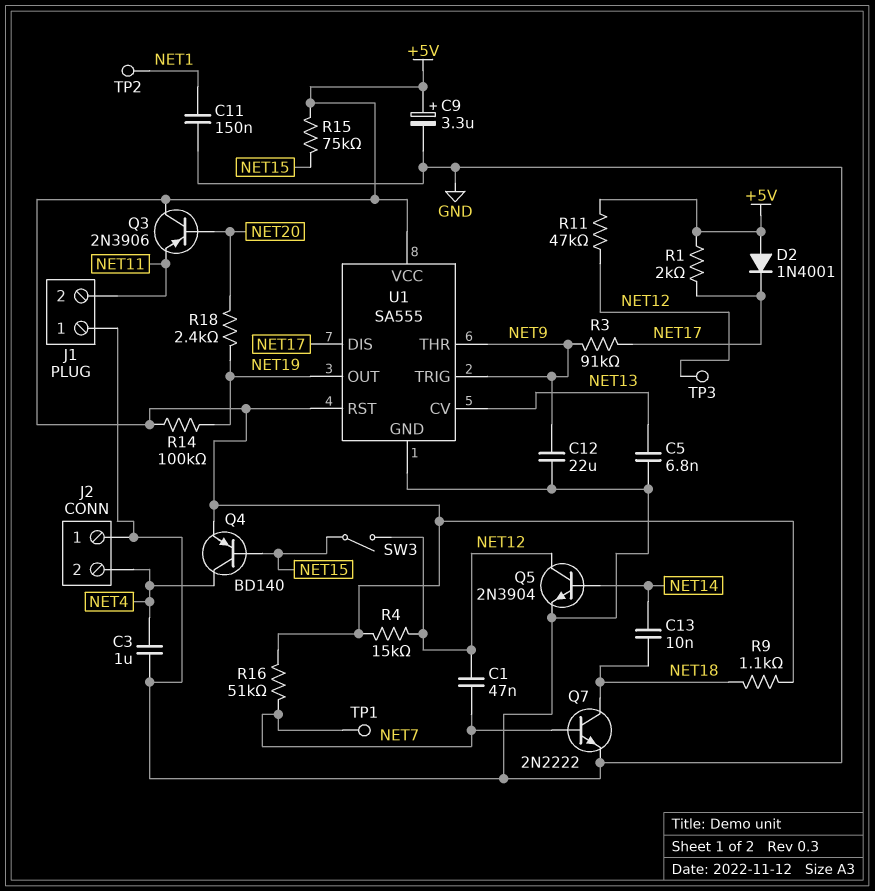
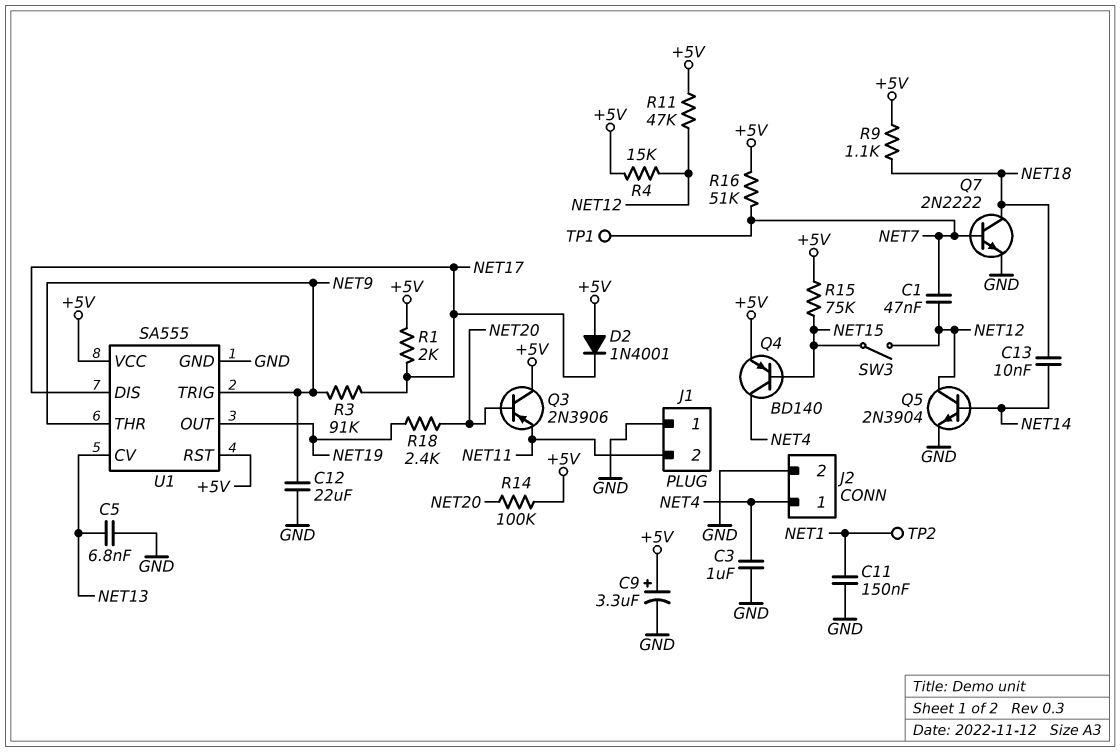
J2 pin 1: GND -> NET4
J2 pin 2: NET4 -> GND
R14: 100k (+5V, NET19) -> 100k (+5V, NET20)
TP3: test point (NET12) -> none

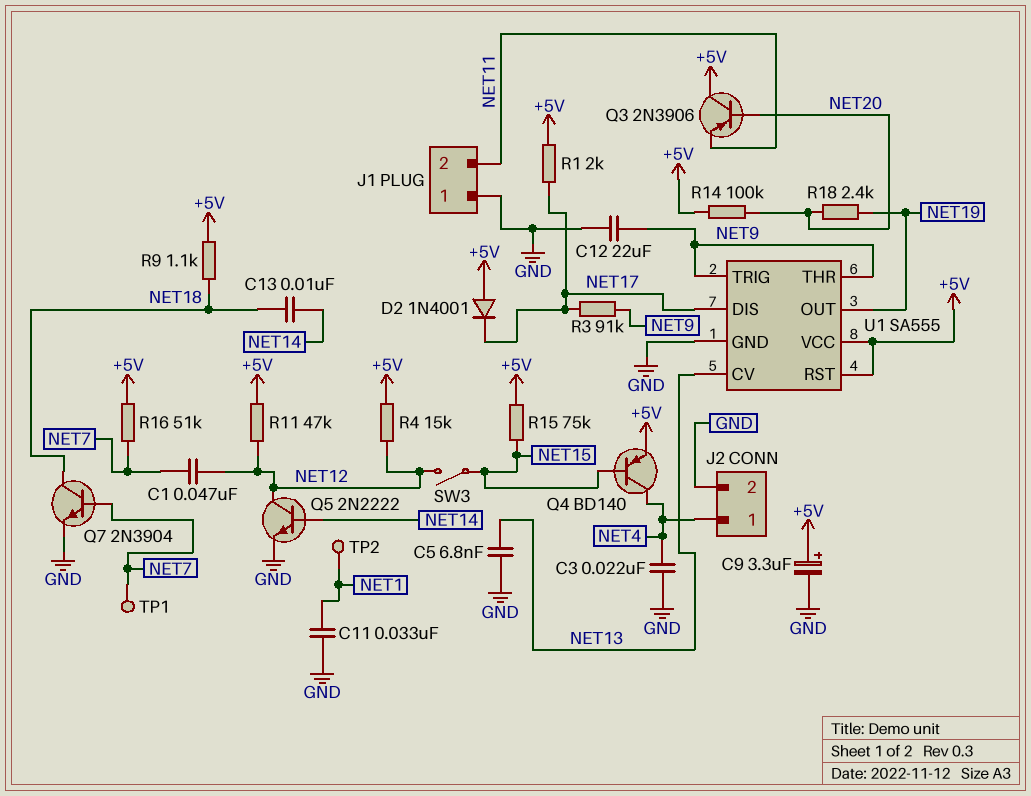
C3: 1uF (GND, NET4) -> 22nF (GND, NET4)
C11: 150nF (GND, NET1) -> 33nF (GND, NET1)
Q5: NPN 2N3904 (B NET14, C NET12, E GND) -> NPN 2N2222 (B NET14, C NET12, E GND)
Q7: NPN 2N2222 (B NET7, C NET18, E GND) -> NPN 2N3904 (B NET7, C NET18, E GND)

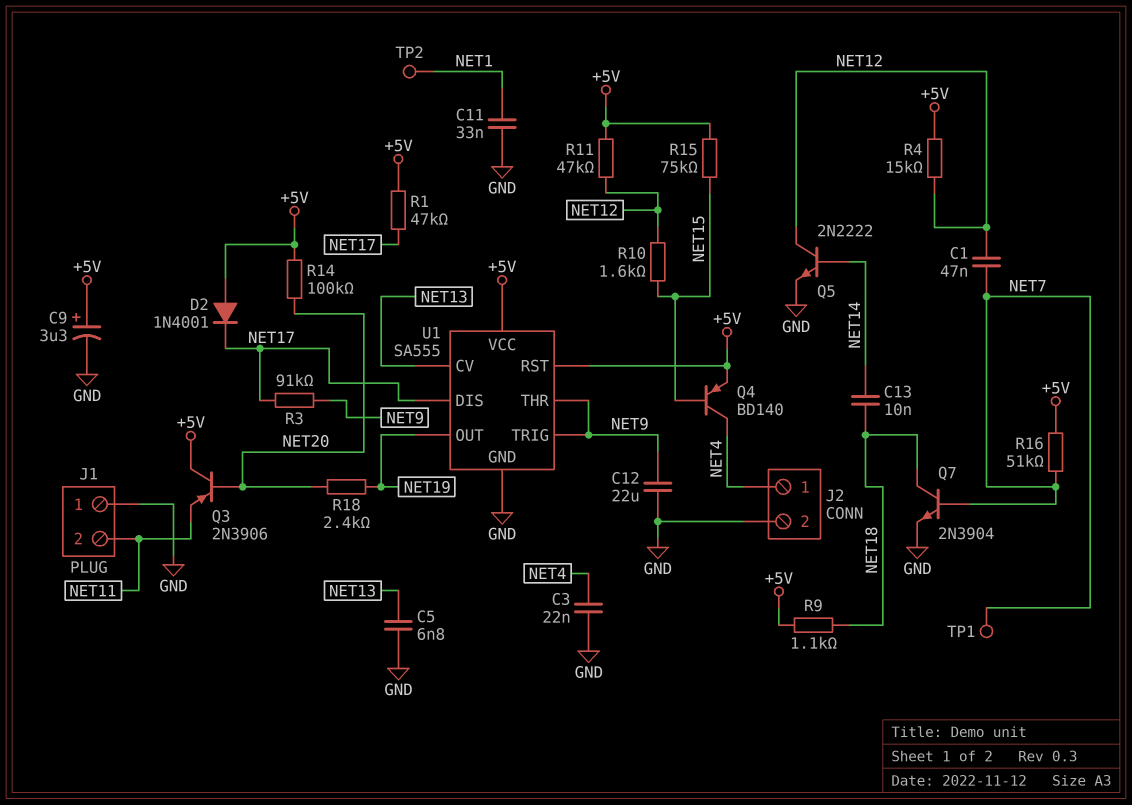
R1: 2k (+5V, NET17) -> 47k (+5V, NET17)
R10: none -> 1.6k (NET12, NET15)
SW3: switch (NET12, NET15) -> none

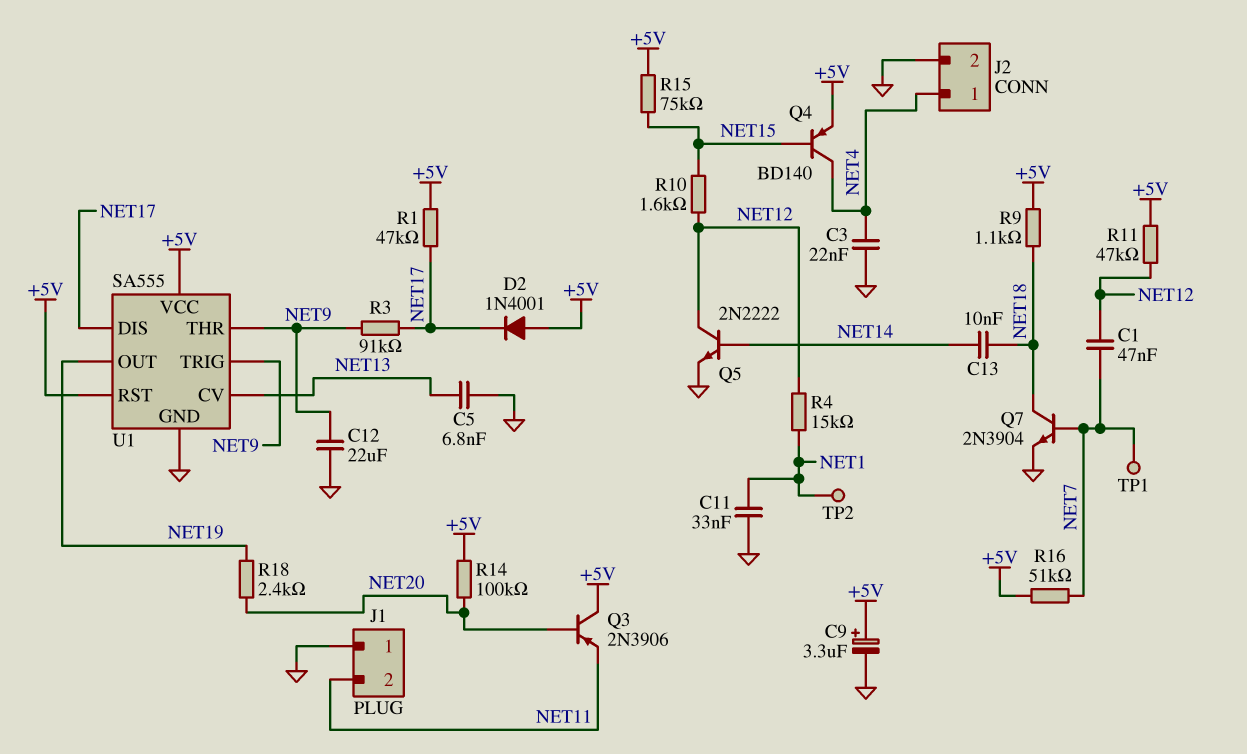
R4: 15k (+5V, NET12) -> 15k (NET1, NET12)

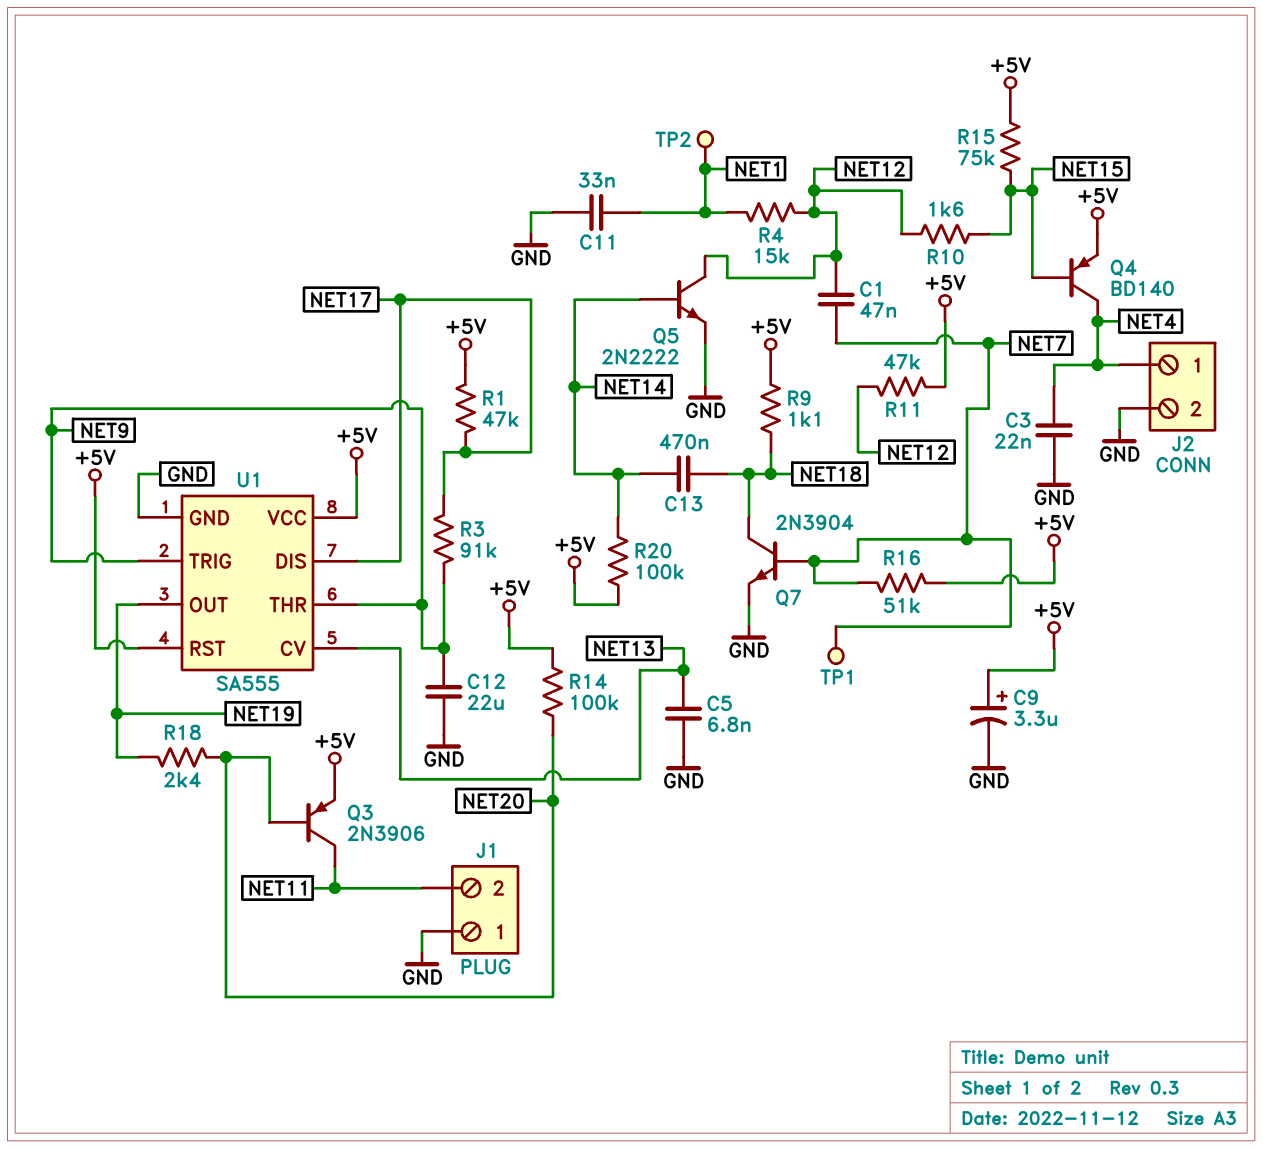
C13: 10nF (NET14, NET18) -> 470nF (NET14, NET18)
D2: diode 1N4001 (A +5V, K NET17) -> none
Q3: PNP 2N3906 (B NET20, C +5V, E NET11) -> PNP 2N3906 (B NET20, C NET11, E +5V)
R20: none -> 100k (+5V, NET14)

